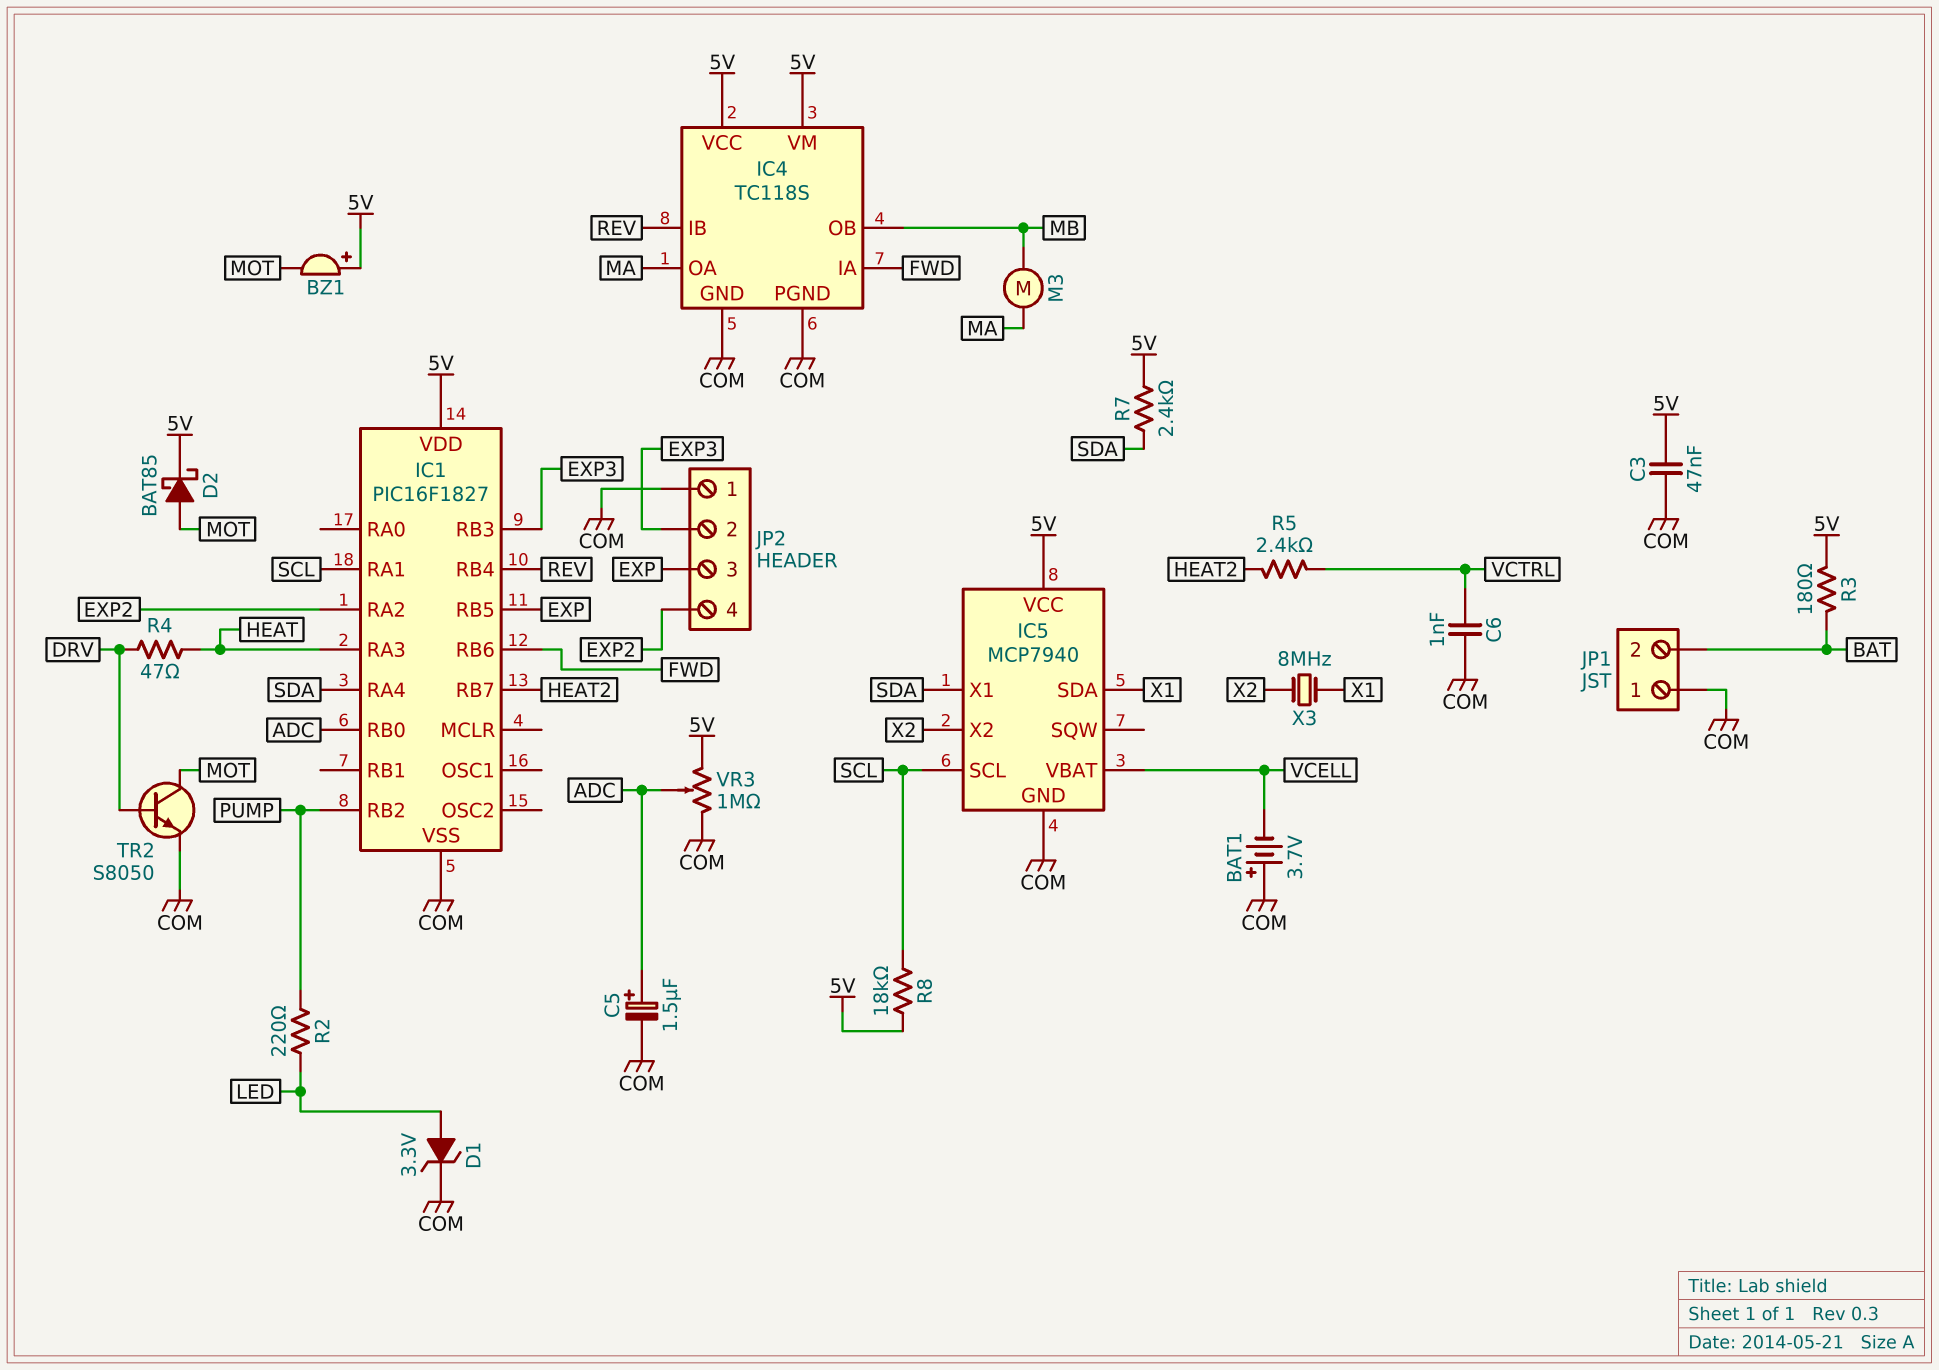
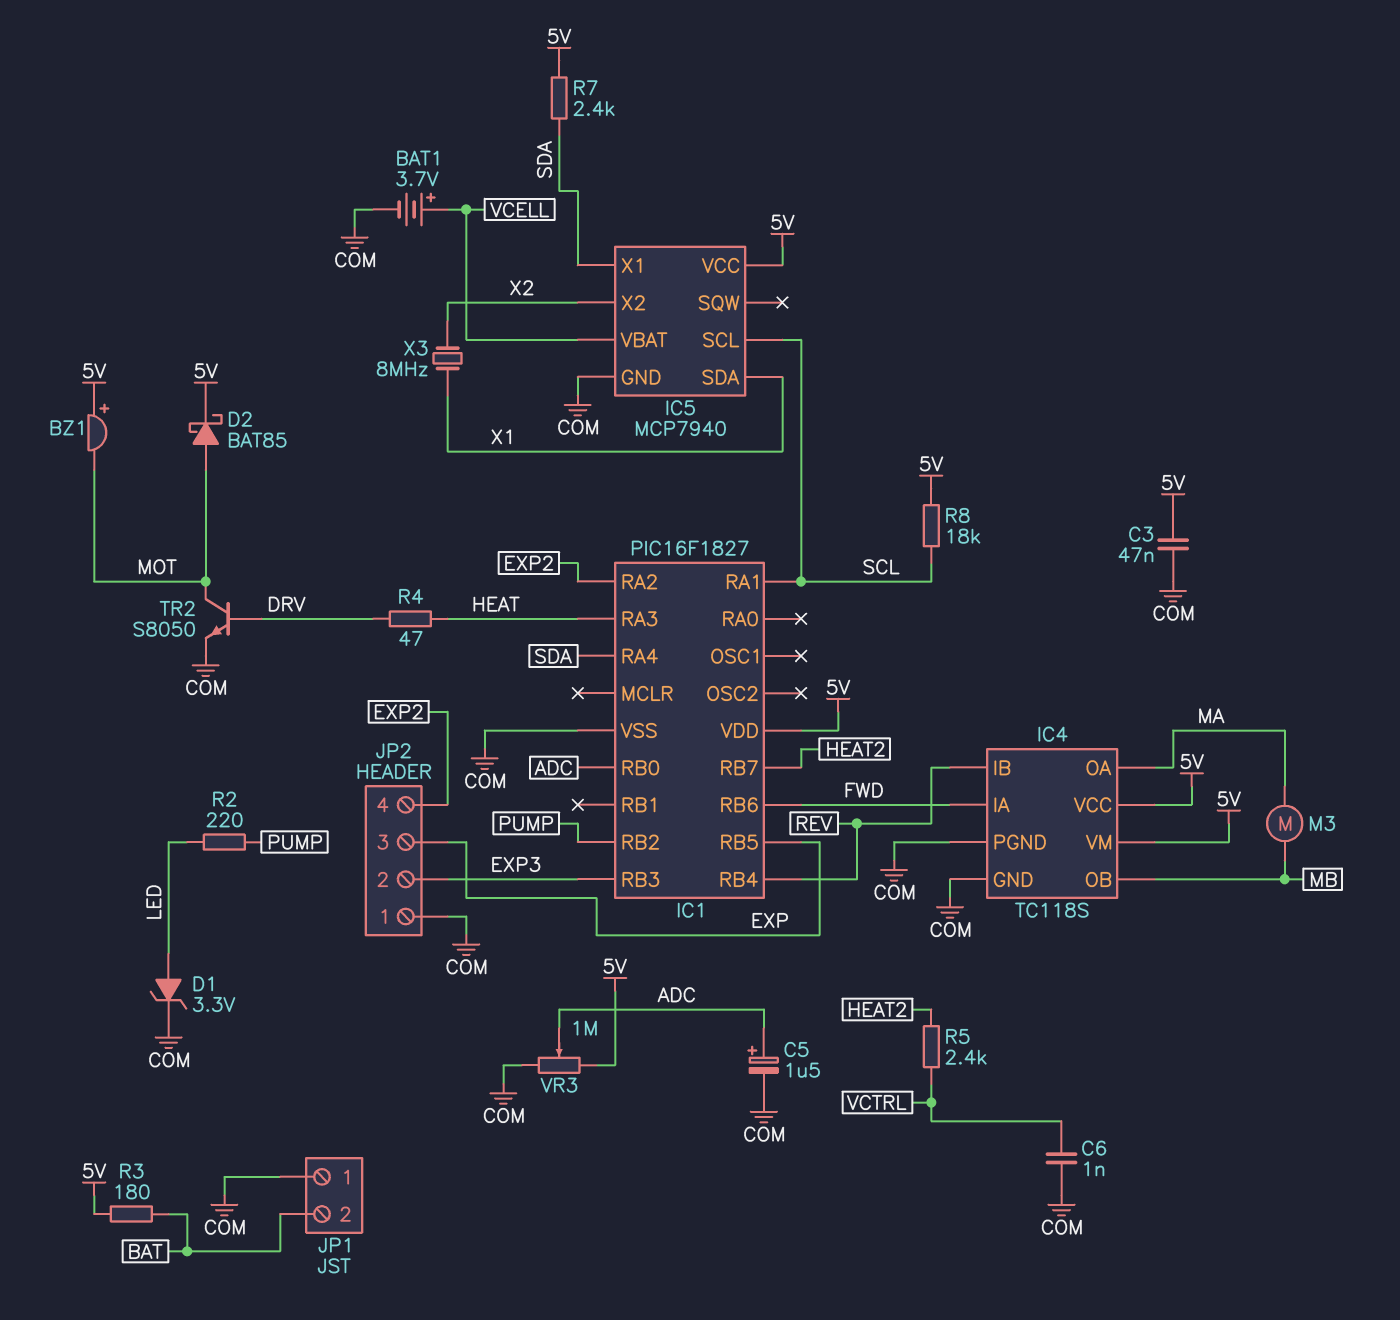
BAT1: 3.7V (plus COM, minus VCELL) -> 3.7V (plus VCELL, minus COM)

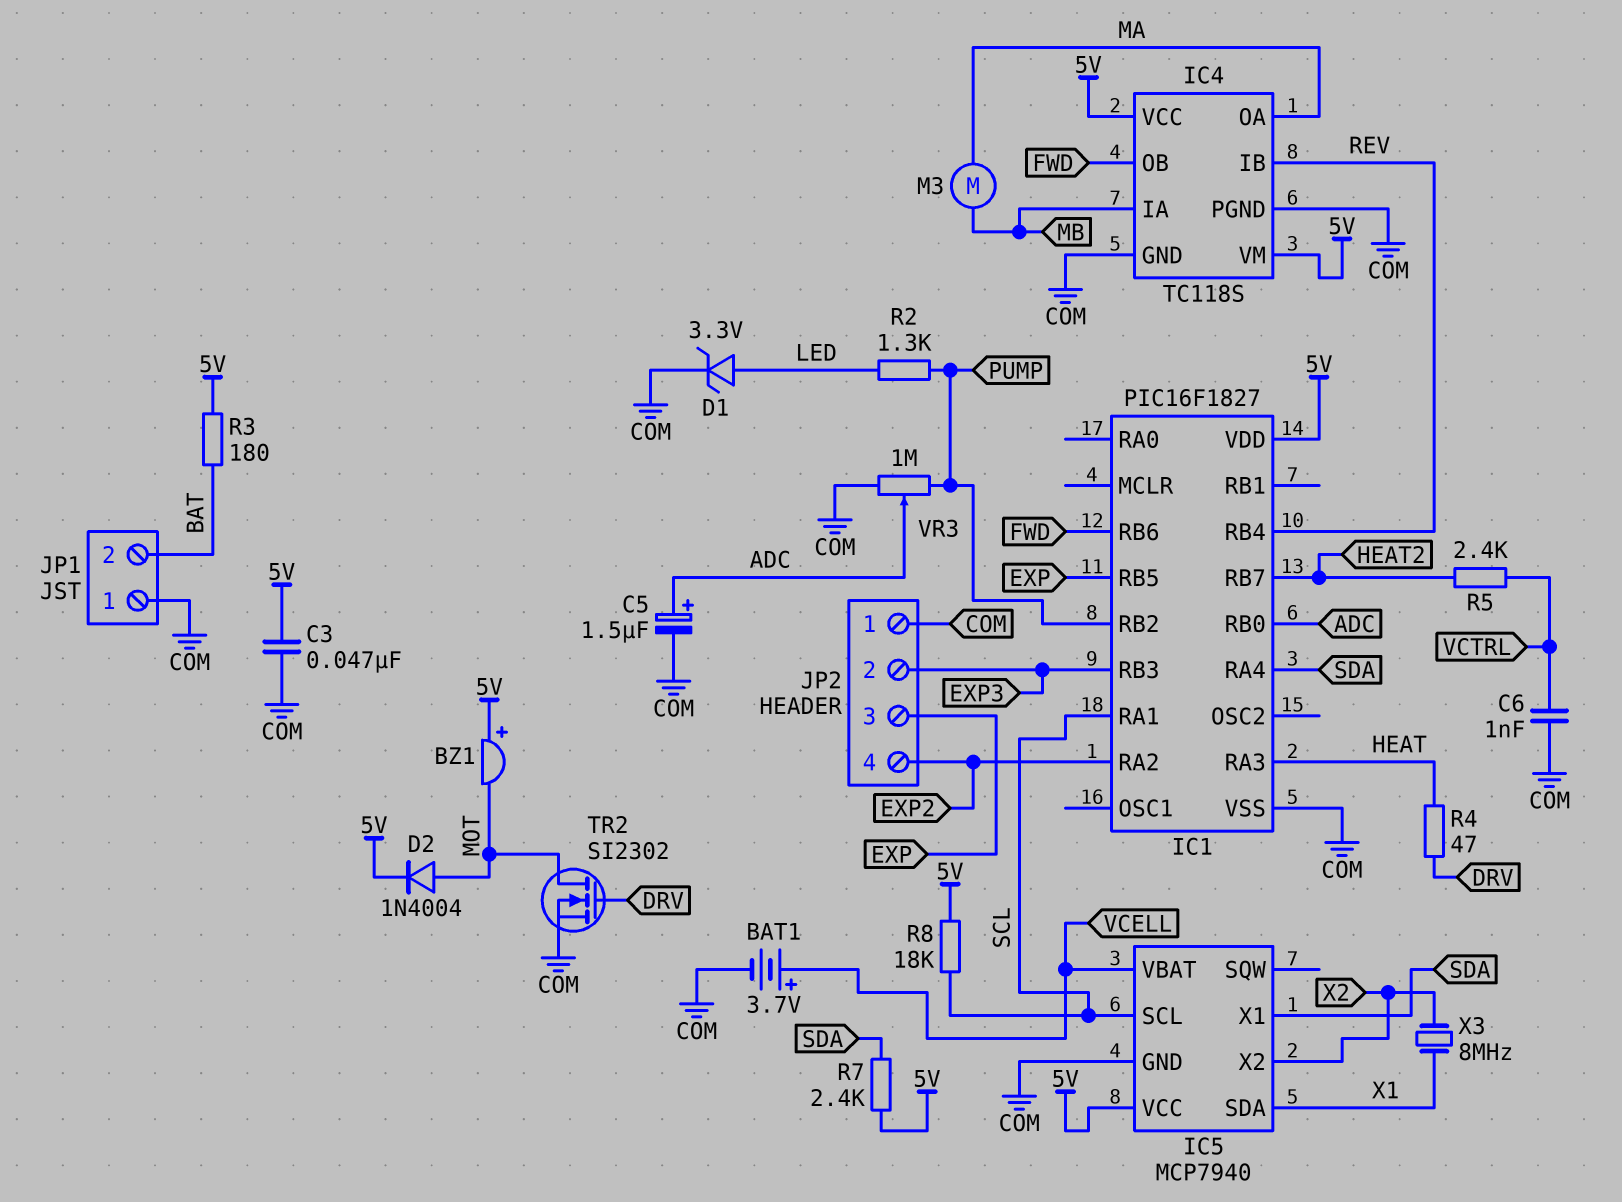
D2: schottky BAT85 (A MOT, K 5V) -> diode 1N4004 (A MOT, K 5V)
IC4 pin IA: FWD -> MB
IC4 pin OB: MB -> FWD
R2: 220 (LED, PUMP) -> 1.3k (LED, PUMP)
TR2: NPN S8050 (B DRV, C MOT, E COM) -> NMOS SI2302 (G DRV, D MOT, S COM)
VR3: 1M (5V, COM, wiper ADC) -> 1M (COM, PUMP, wiper ADC)

